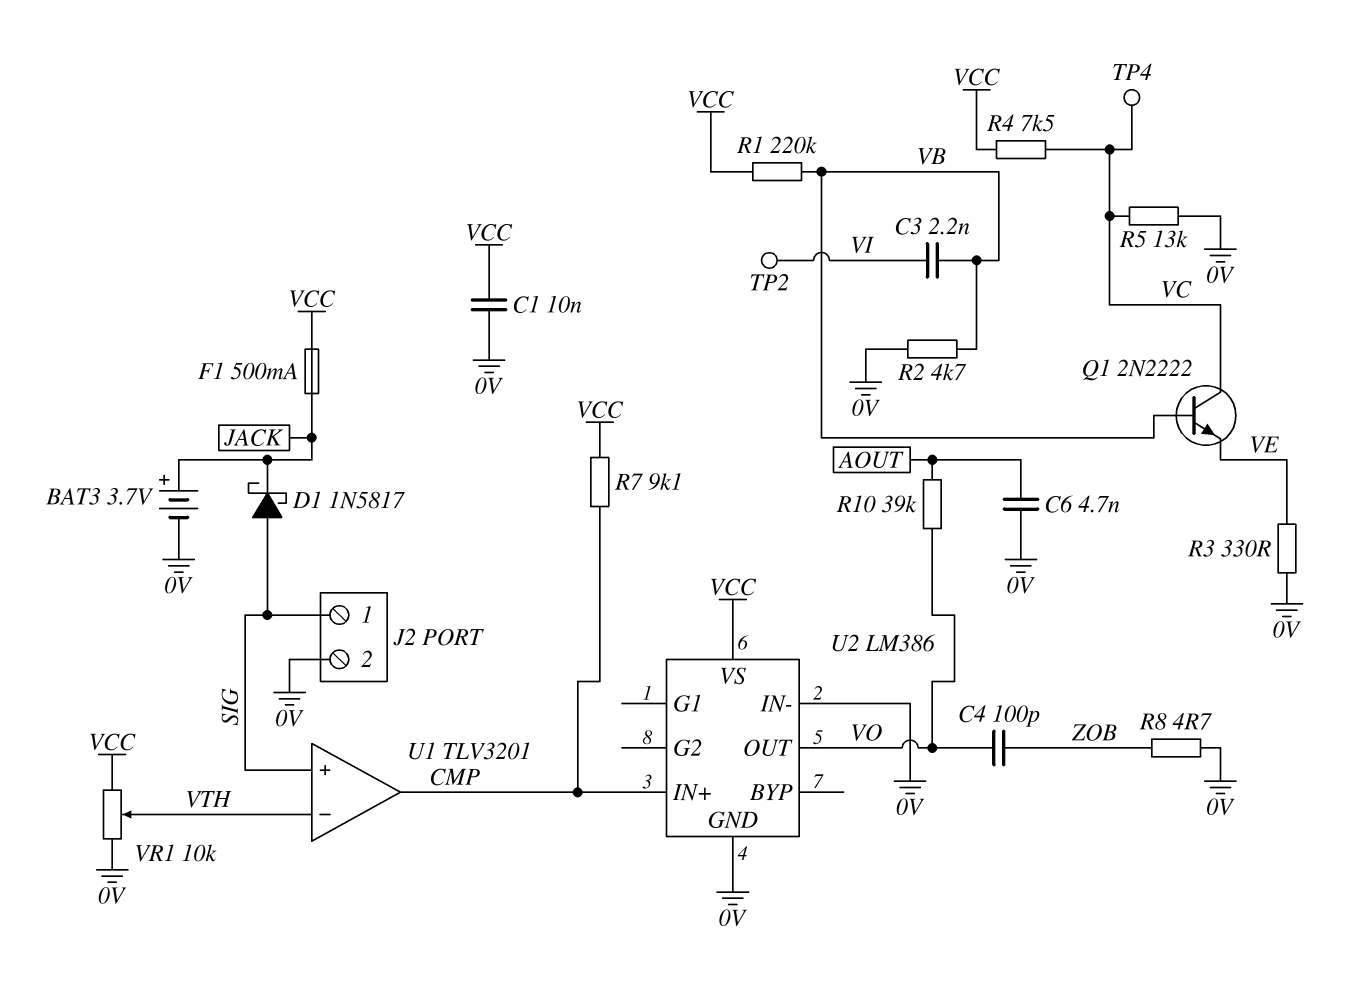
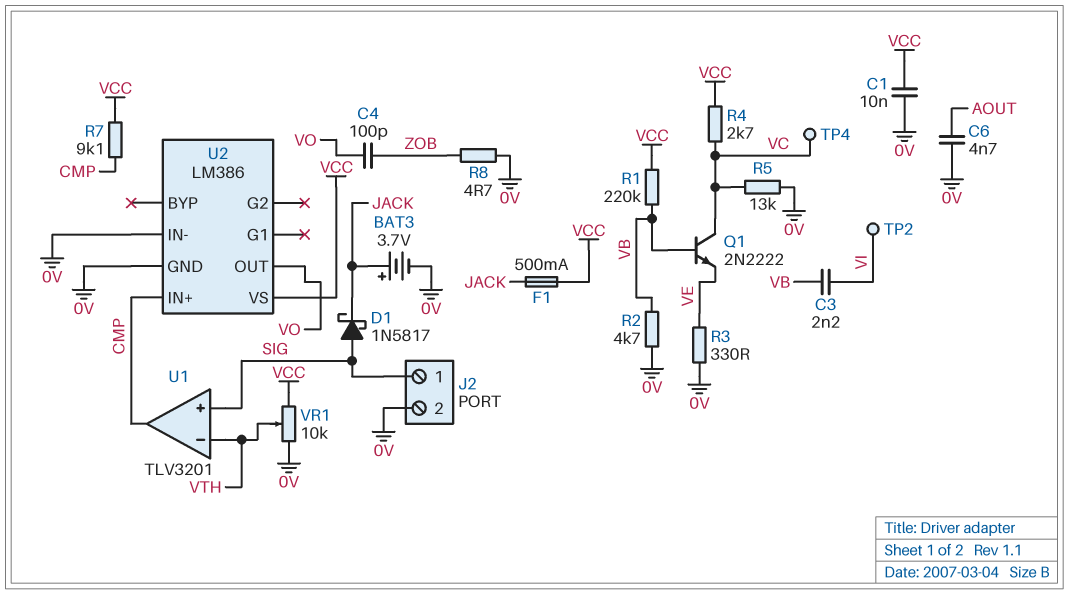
R4: 7.5k (VC, VCC) -> 2.7k (VC, VCC)
R10: 39k (AOUT, VO) -> none

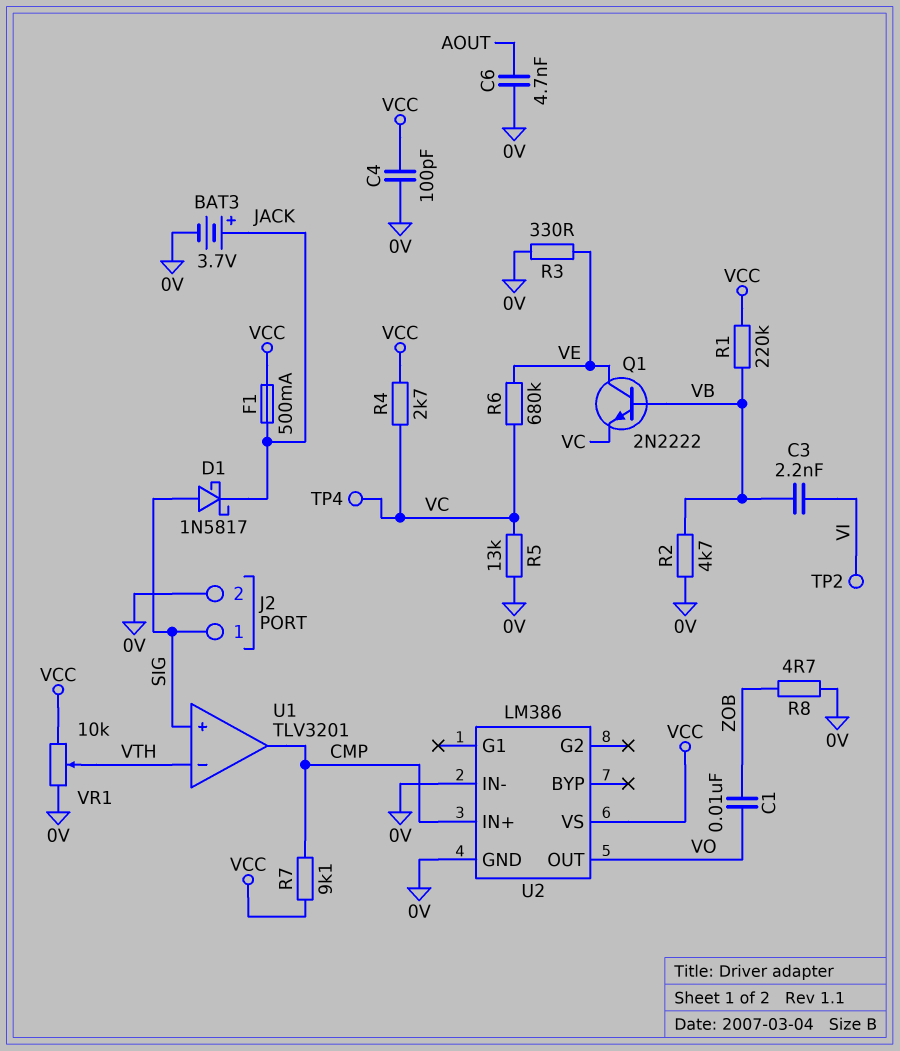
C1: 10nF (0V, VCC) -> 10nF (VO, ZOB)
C4: 100pF (VO, ZOB) -> 100pF (0V, VCC)
Q1: NPN 2N2222 (B VB, C VC, E VE) -> NPN 2N2222 (B VB, C VE, E VC)
R6: none -> 680k (VC, VE)

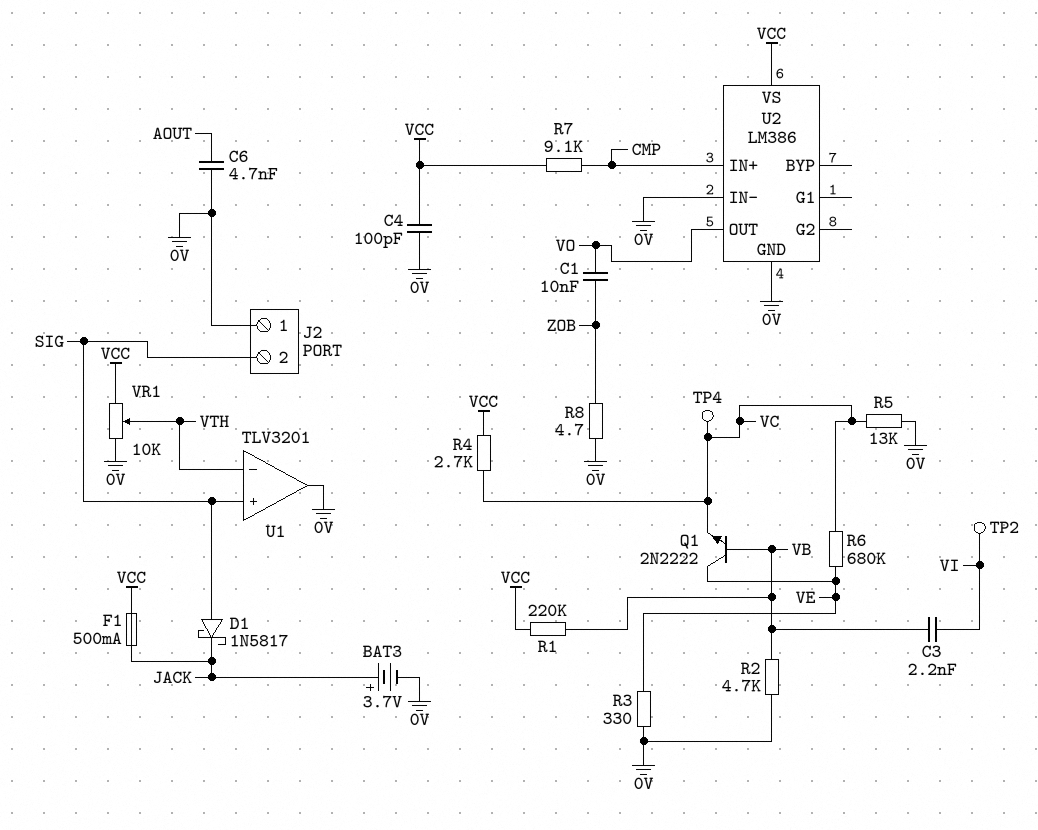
J2 pin 1: SIG -> 0V
J2 pin 2: 0V -> SIG
U1 pin out: CMP -> 0V

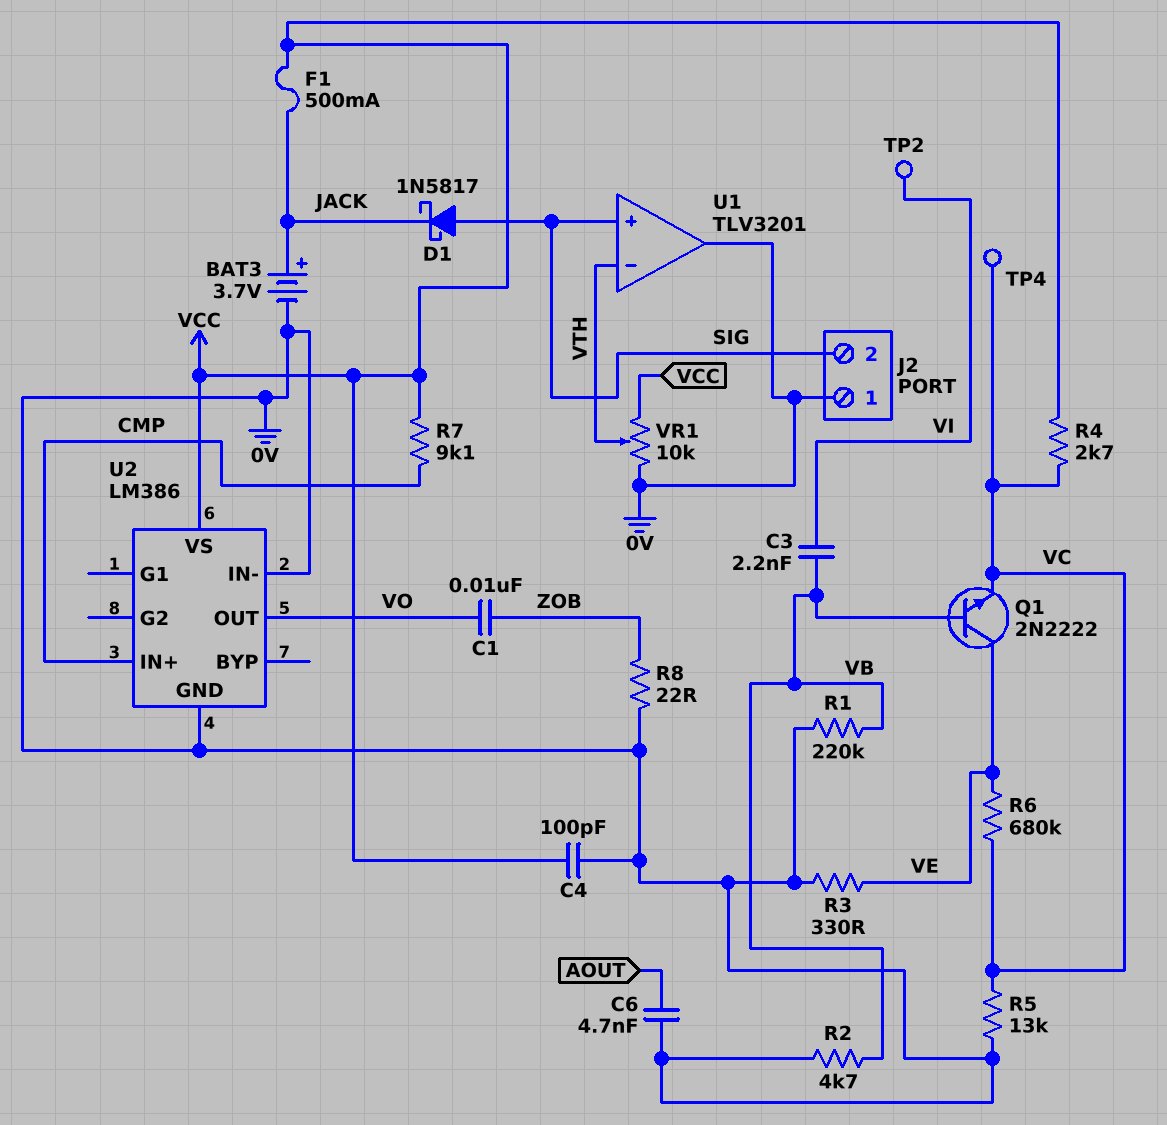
R1: 220k (VB, VCC) -> 220k (0V, VB)
R8: 4.7 (0V, ZOB) -> 22 (0V, ZOB)

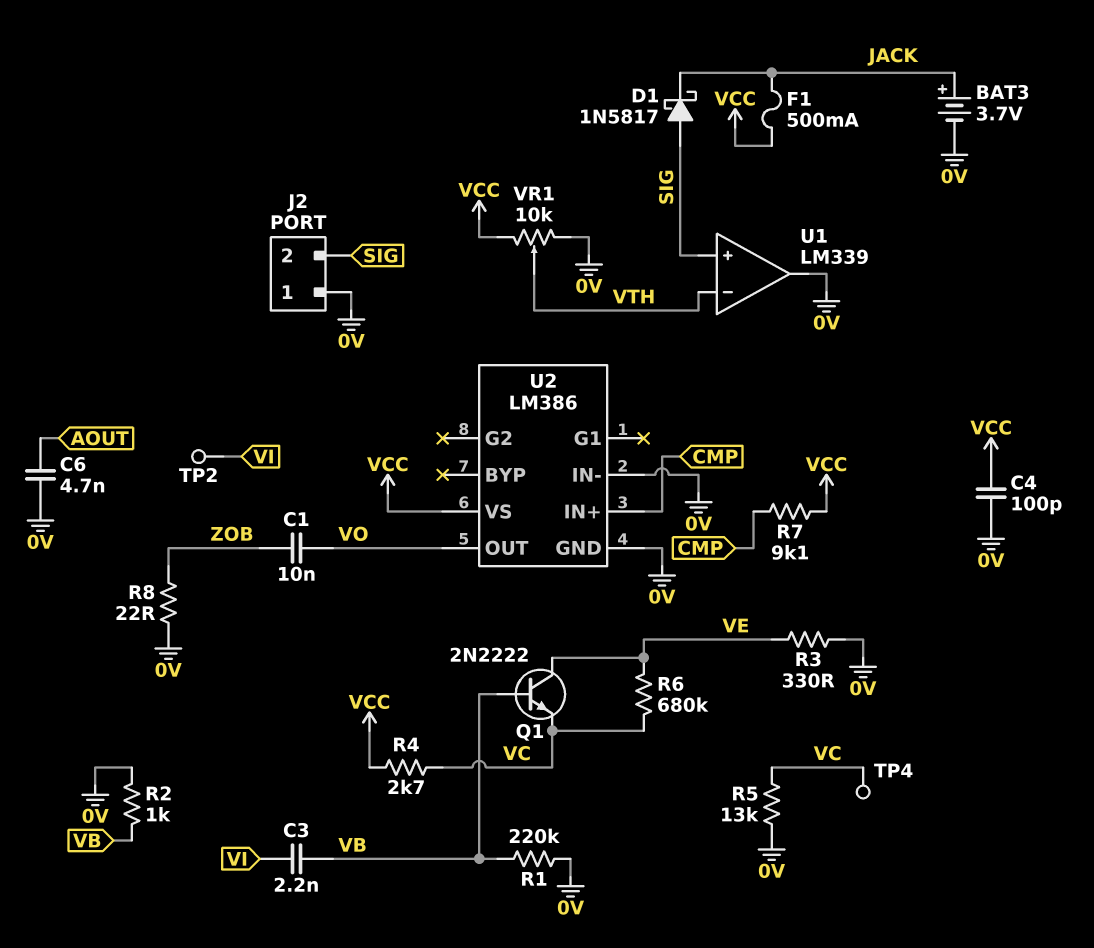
R2: 4.7k (0V, VB) -> 1k (0V, VB)
U1: TLV3201 -> LM339

